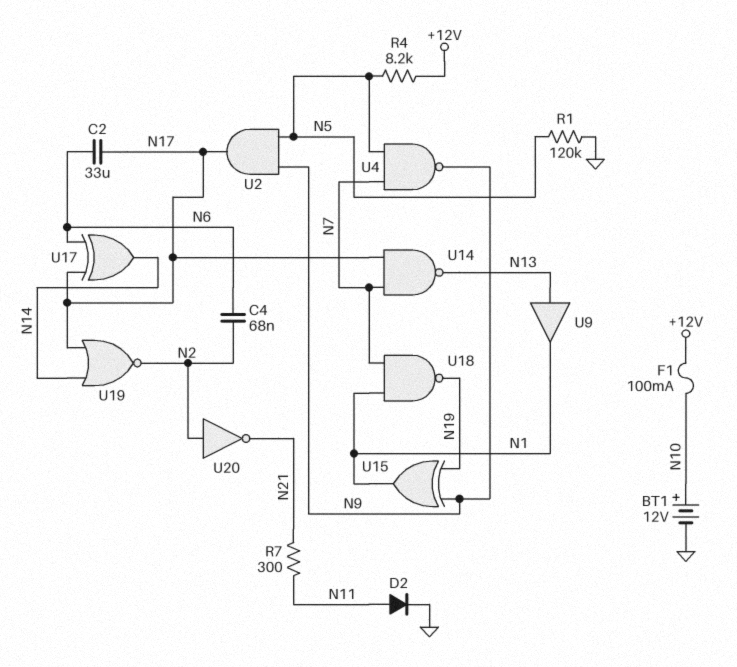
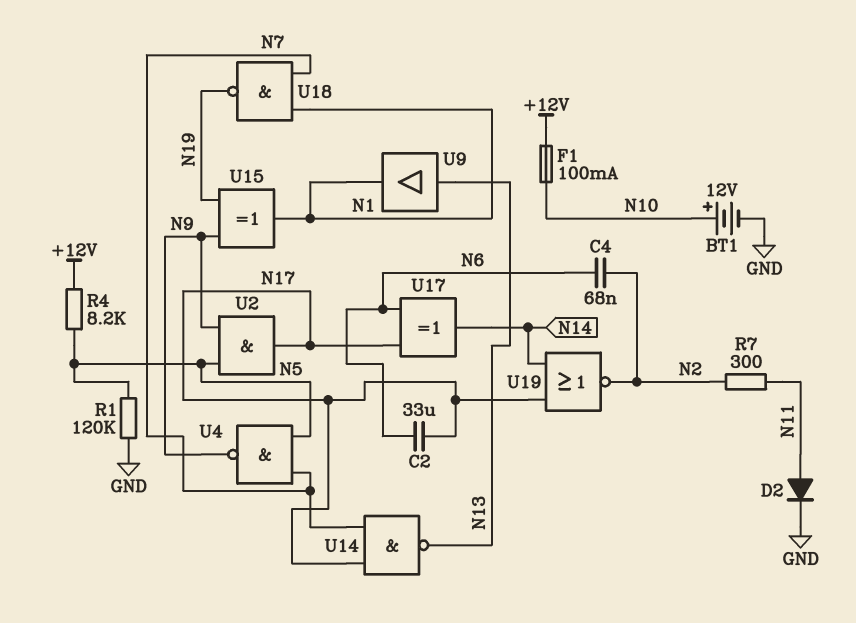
R7: 300 (N11, N21) -> 300 (N2, N11)
U20: NOT (in N2, out N21) -> none

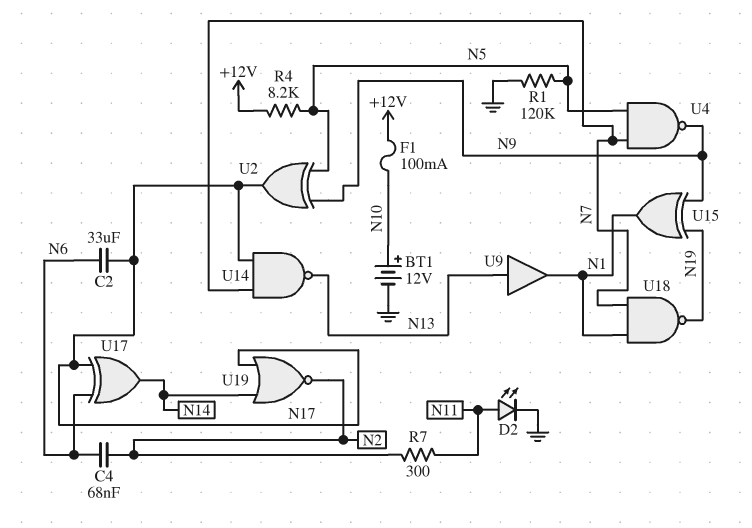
D2: diode (A N11, K GND) -> LED (A N11, K GND)
U2: AND (in N5, in N9, out N17) -> XOR (in N5, in N9, out N17)

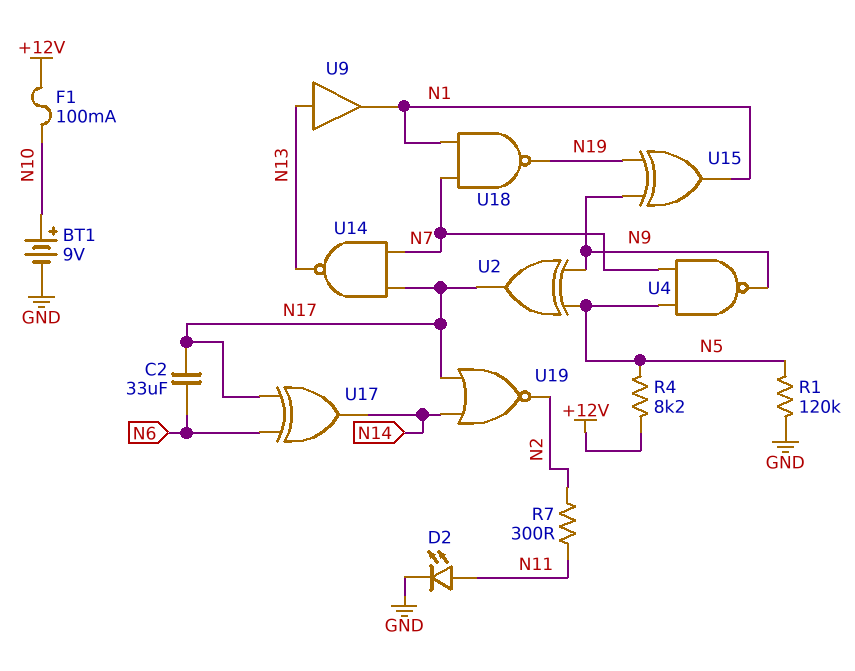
BT1: 12V (plus N10, minus GND) -> 9V (plus N10, minus GND)
C4: 68nF (N2, N6) -> none

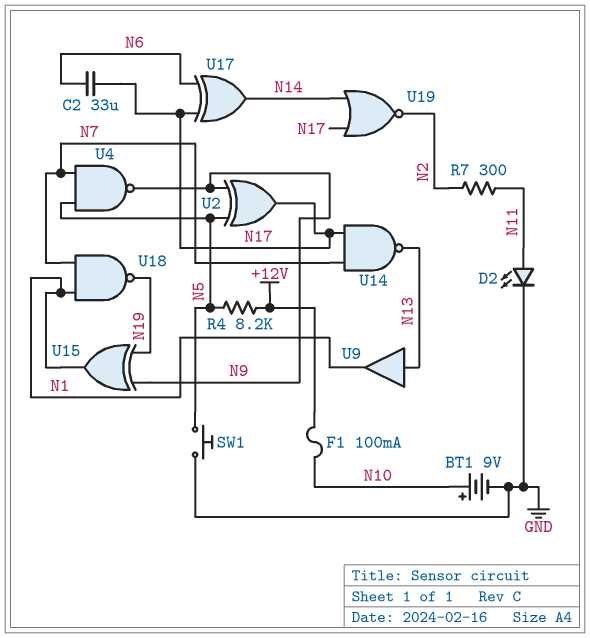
R1: 120k (GND, N5) -> none
SW1: none -> button (GND, N5)

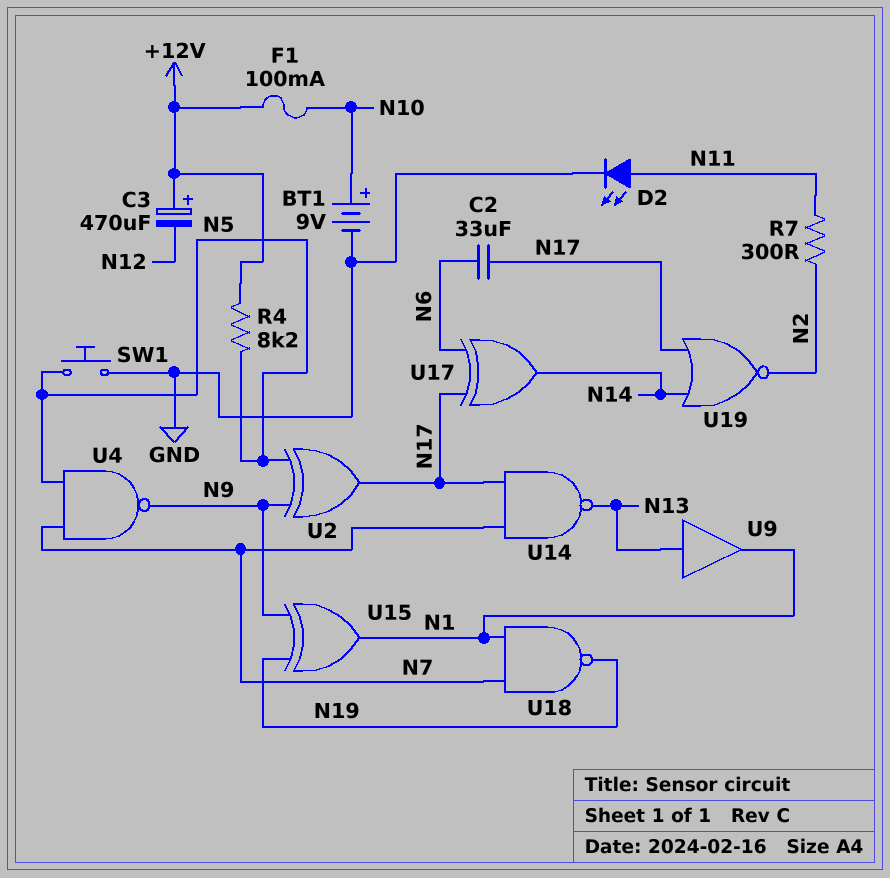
C3: none -> 470uF (plus +12V, minus N12)

